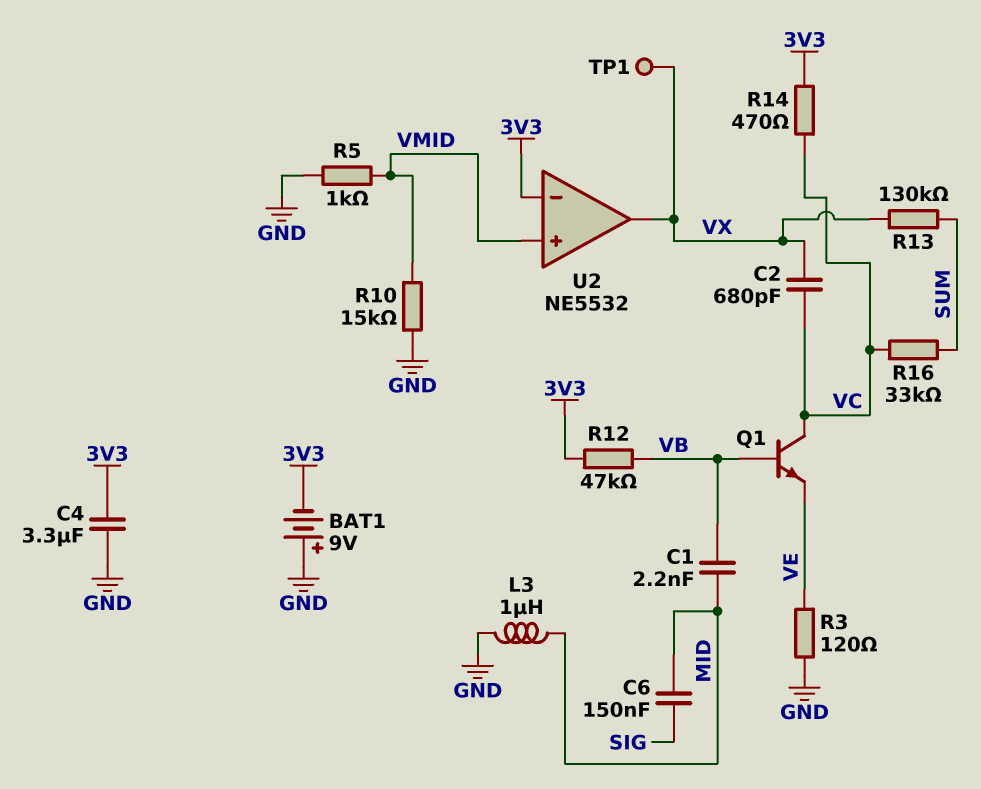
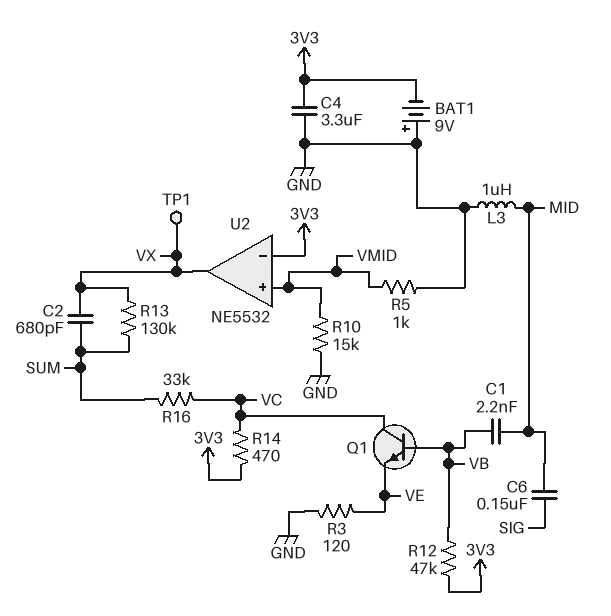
C2: 680pF (VC, VX) -> 680pF (SUM, VX)

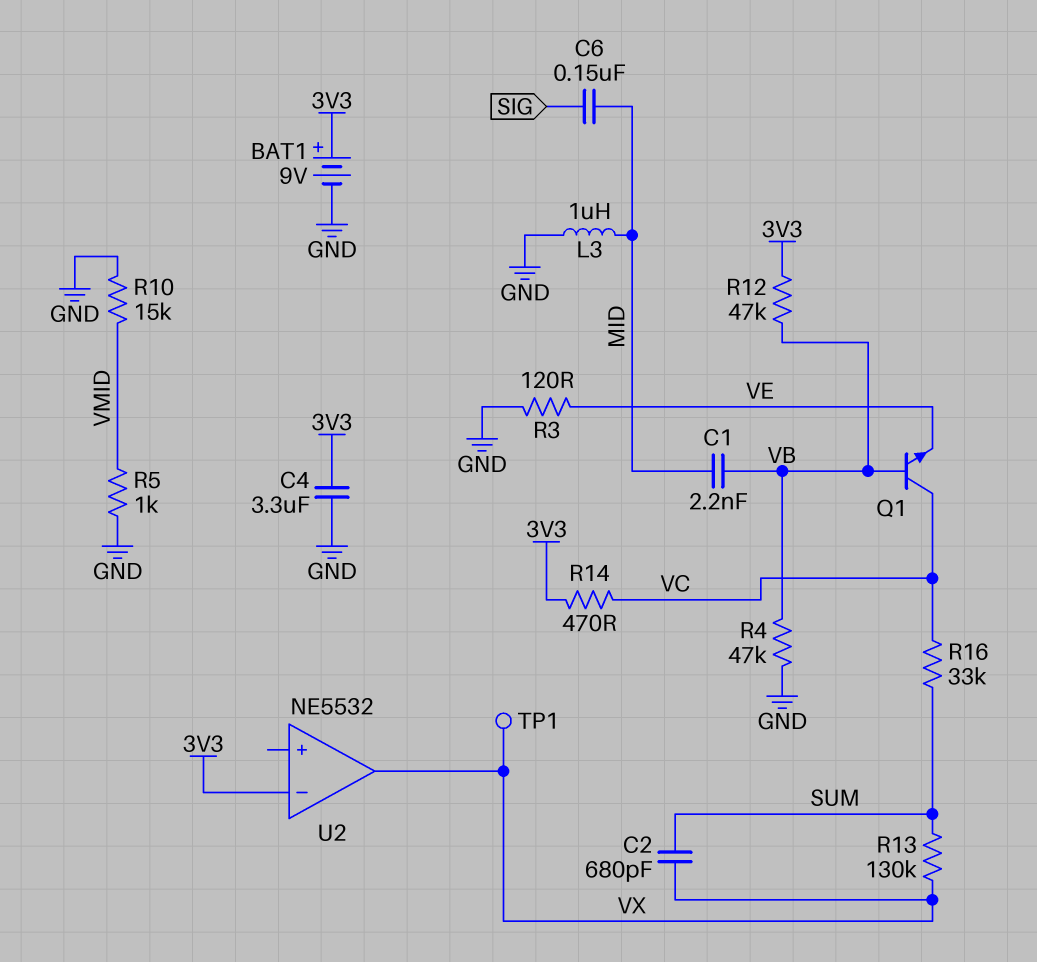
BAT1: 9V (plus GND, minus 3V3) -> 9V (plus 3V3, minus GND)
R4: none -> 47k (GND, VB)
U2 pin in+: VMID -> none

